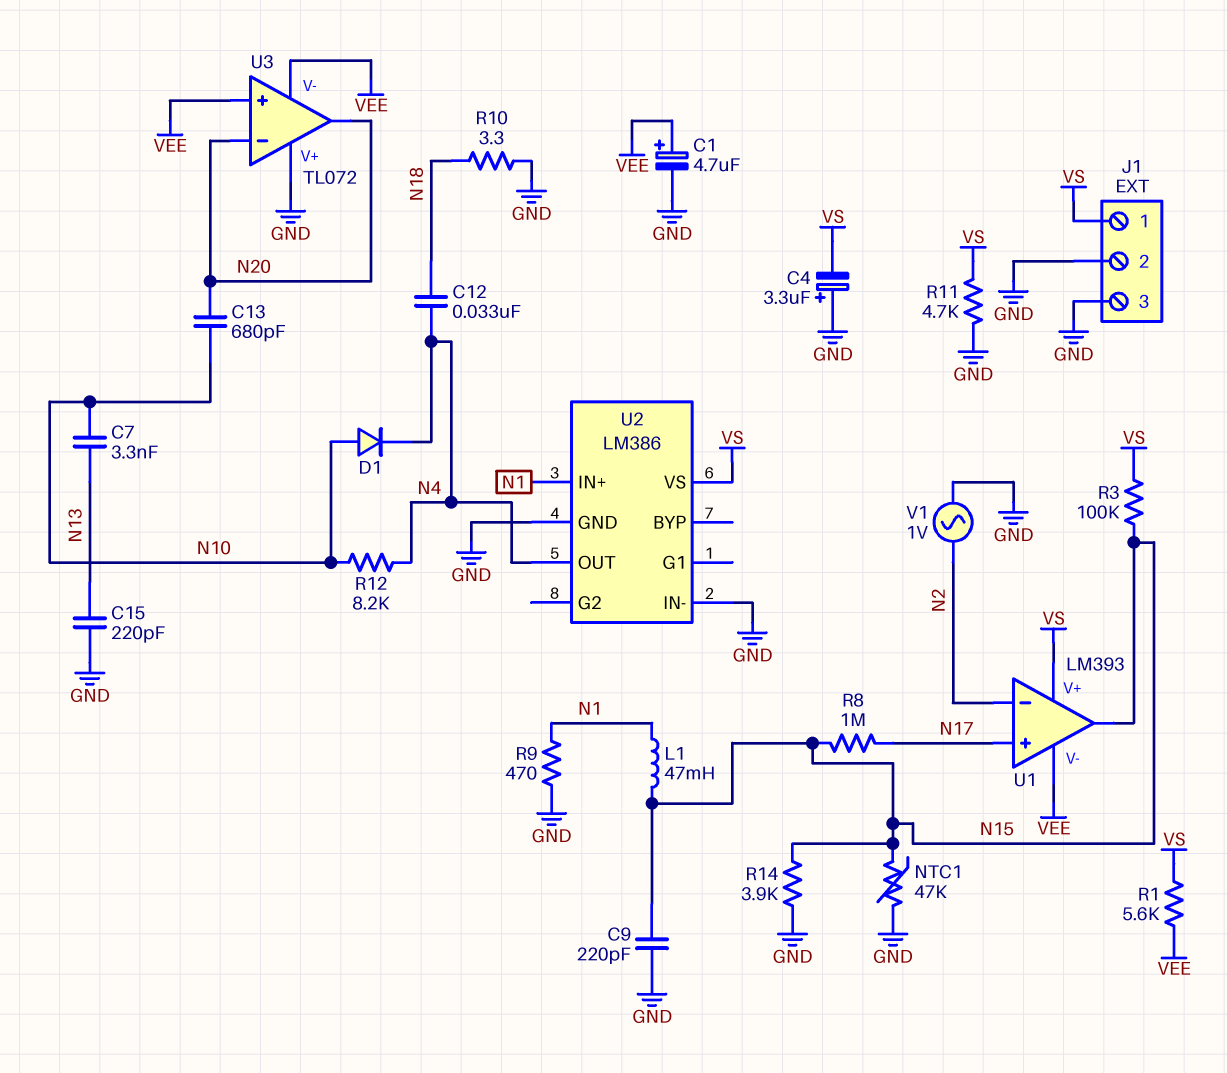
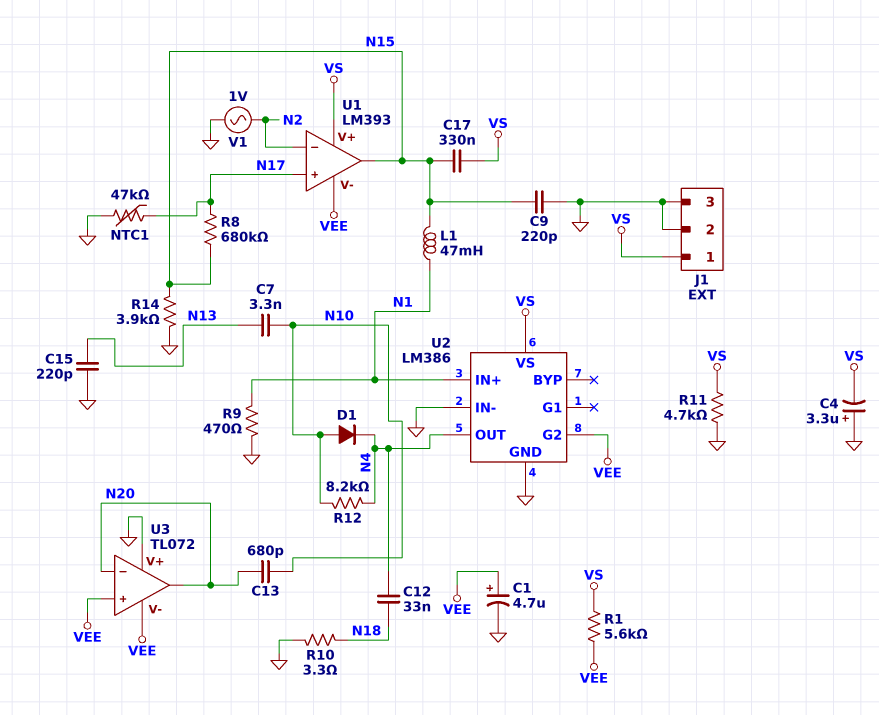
C17: none -> 330nF (N15, VS)
NTC1: 47k (GND, N15) -> 47k (GND, N17)
R3: 100k (N15, VS) -> none
R8: 1M (N15, N17) -> 680k (N15, N17)
U2 pin G2: none -> VEE

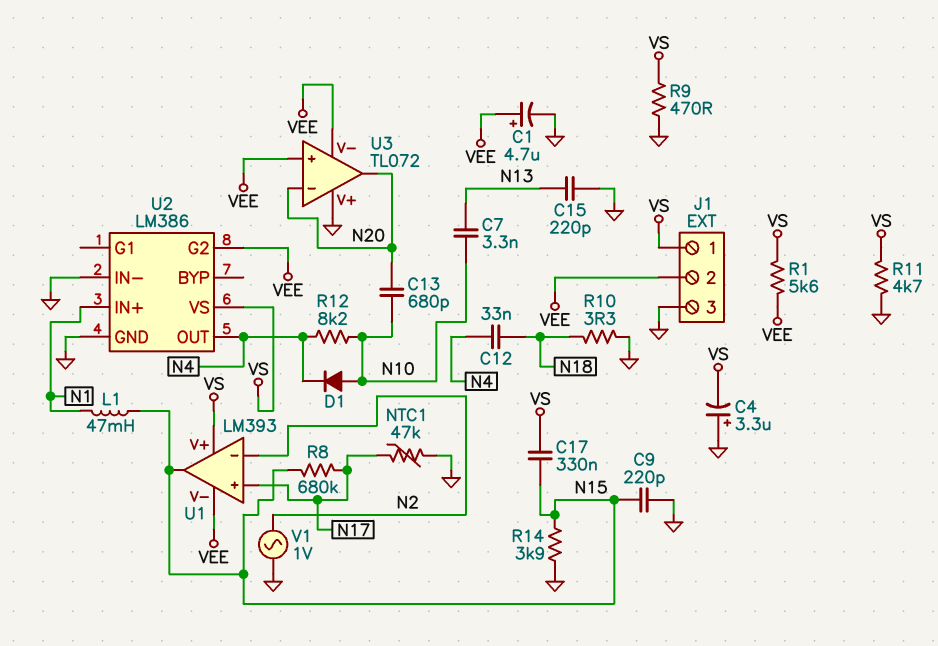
J1 pin 2: GND -> VEE
R9: 470 (GND, N1) -> 470 (GND, VS)

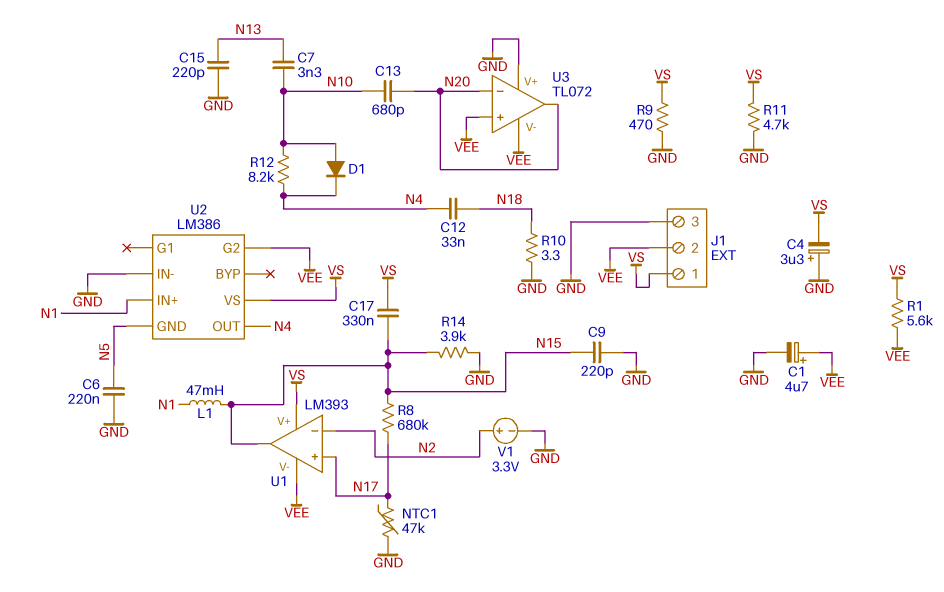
C6: none -> 220nF (GND, N5)
U2 pin GND: GND -> N5
V1: AC 1V (GND, N2) -> 3.3V (plus N2, minus GND)

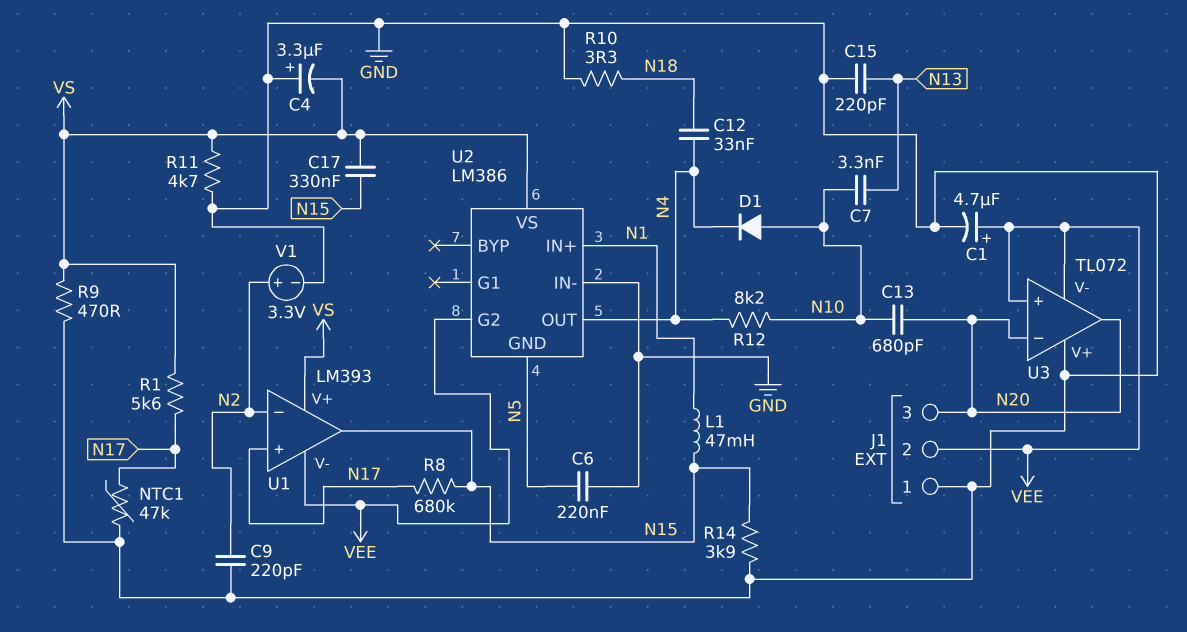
C9: 220pF (GND, N15) -> 220pF (GND, N2)
J1 pin 1: VS -> GND
J1 pin 3: GND -> N20
R1: 5.6k (VEE, VS) -> 5.6k (N17, VS)

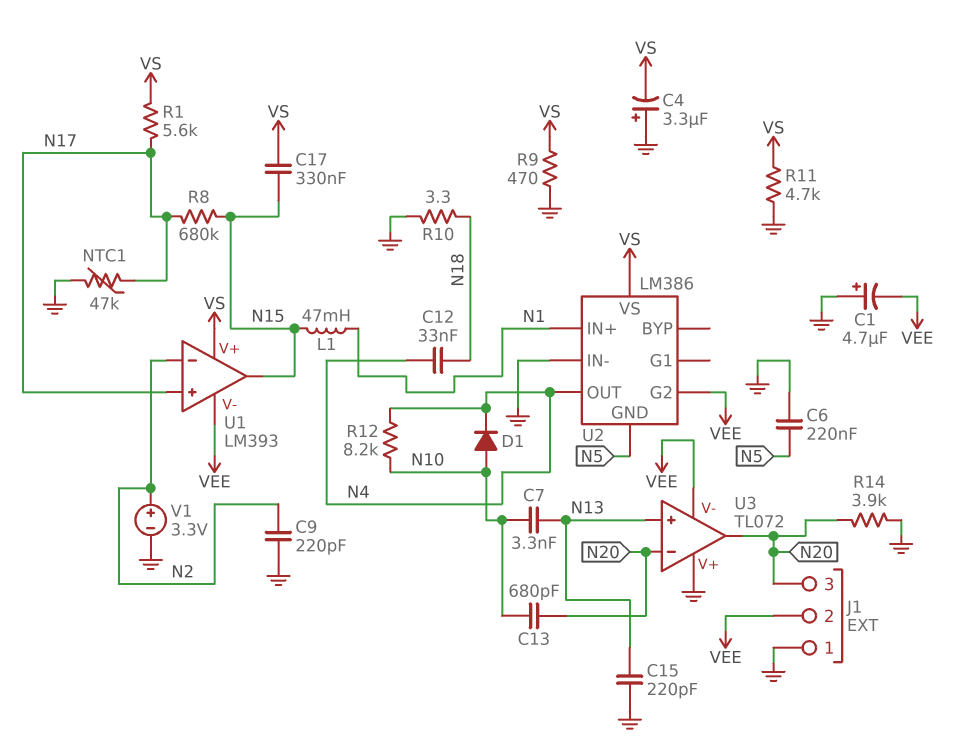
C1: 4.7uF (plus VEE, minus GND) -> 4.7uF (plus GND, minus VEE)
R14: 3.9k (GND, N15) -> 3.9k (GND, N20)
U3 pin in+: VEE -> N13

